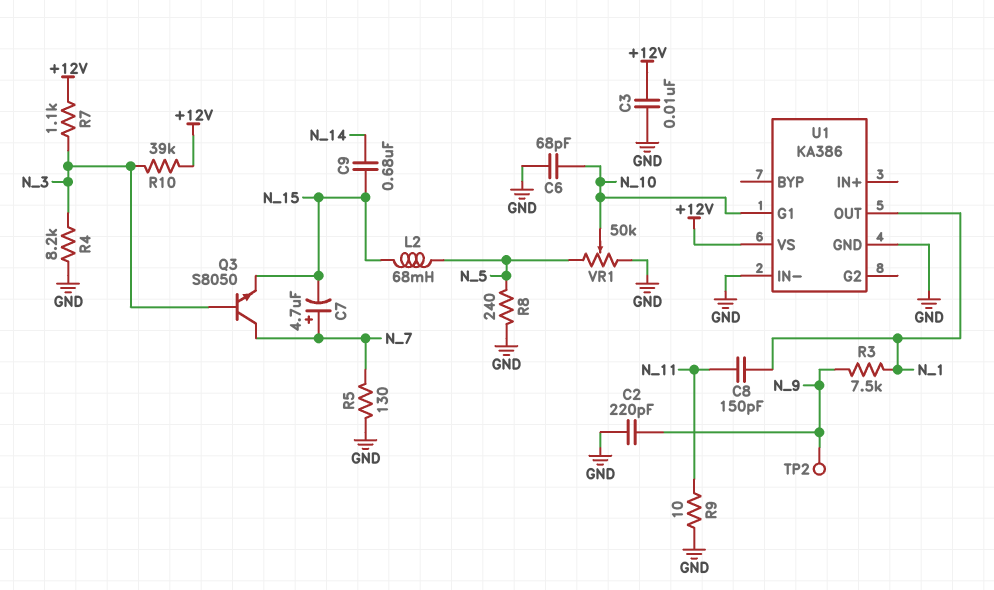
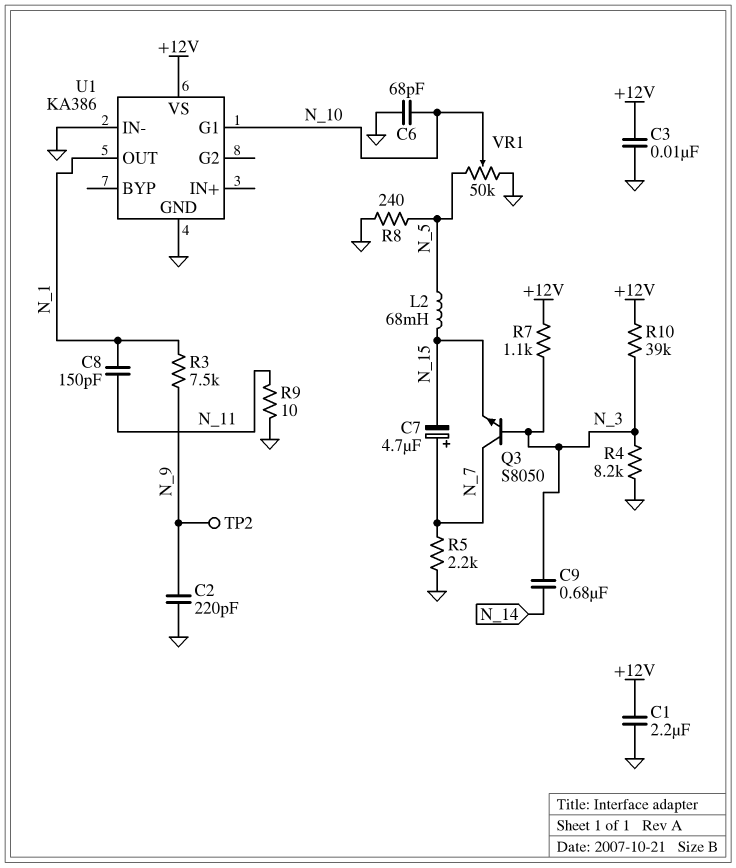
C1: none -> 2.2uF (+12V, GND)
C9: 680nF (N_14, N_15) -> 680nF (N_3, N_14)
R5: 130 (GND, N_7) -> 2.2k (GND, N_7)

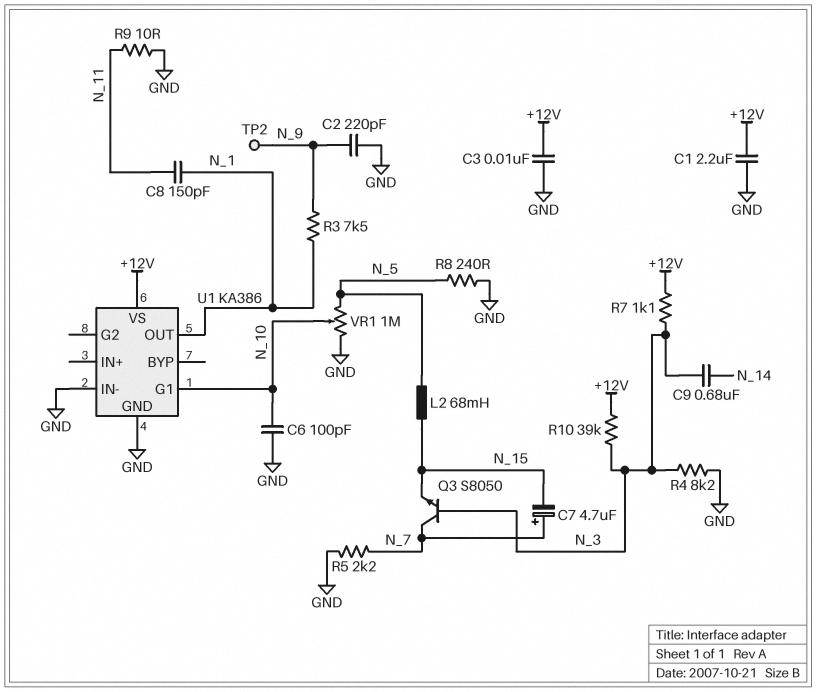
C6: 68pF (GND, N_10) -> 100pF (GND, N_10)
VR1: 50k (GND, N_5, wiper N_10) -> 1M (GND, N_5, wiper N_10)

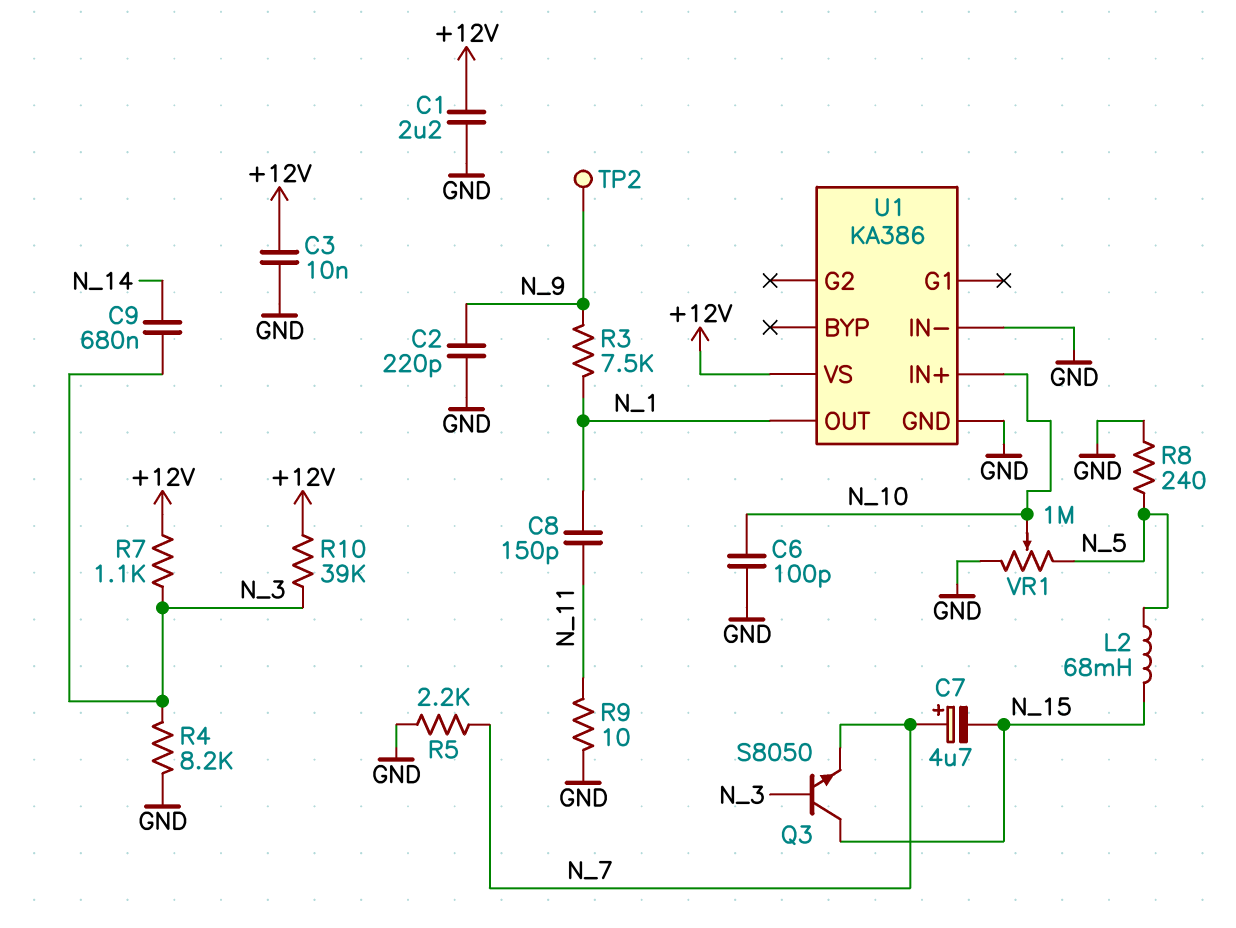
Q3: NPN S8050 (B N_3, C N_7, E N_15) -> NPN S8050 (B N_3, C N_15, E N_7)
U1 pin G1: N_10 -> none
U1 pin IN+: none -> N_10

